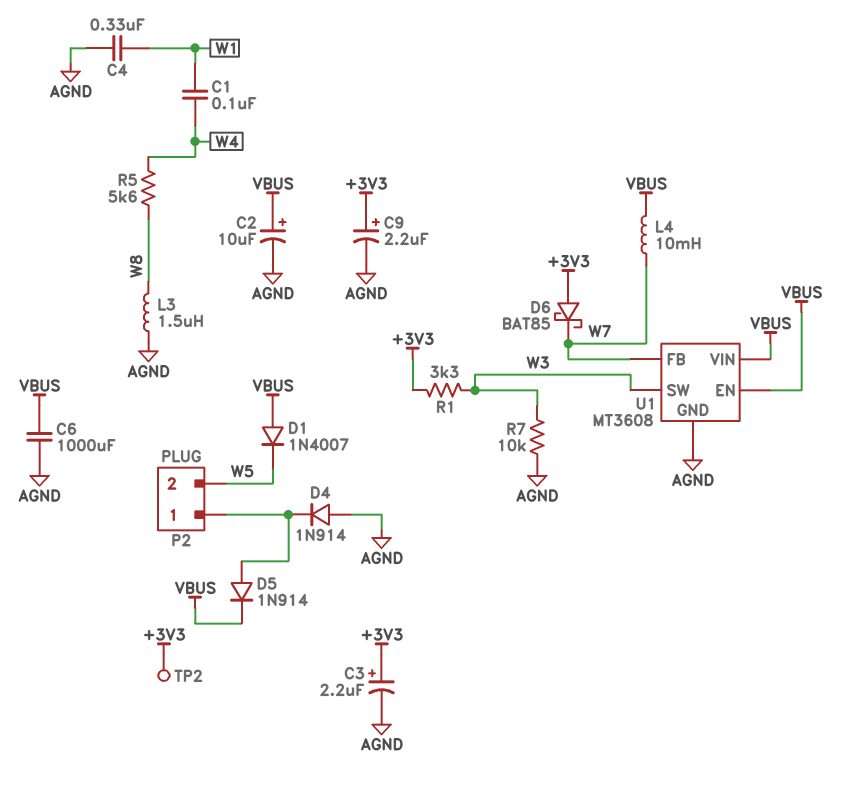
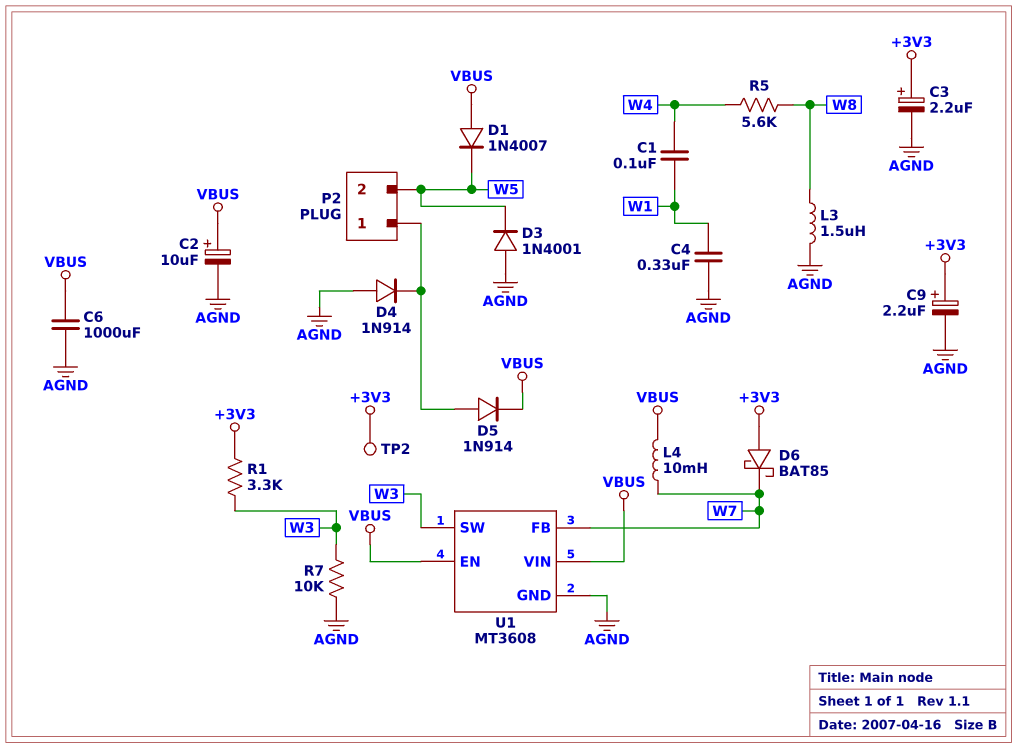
D3: none -> diode 1N4001 (A AGND, K W5)

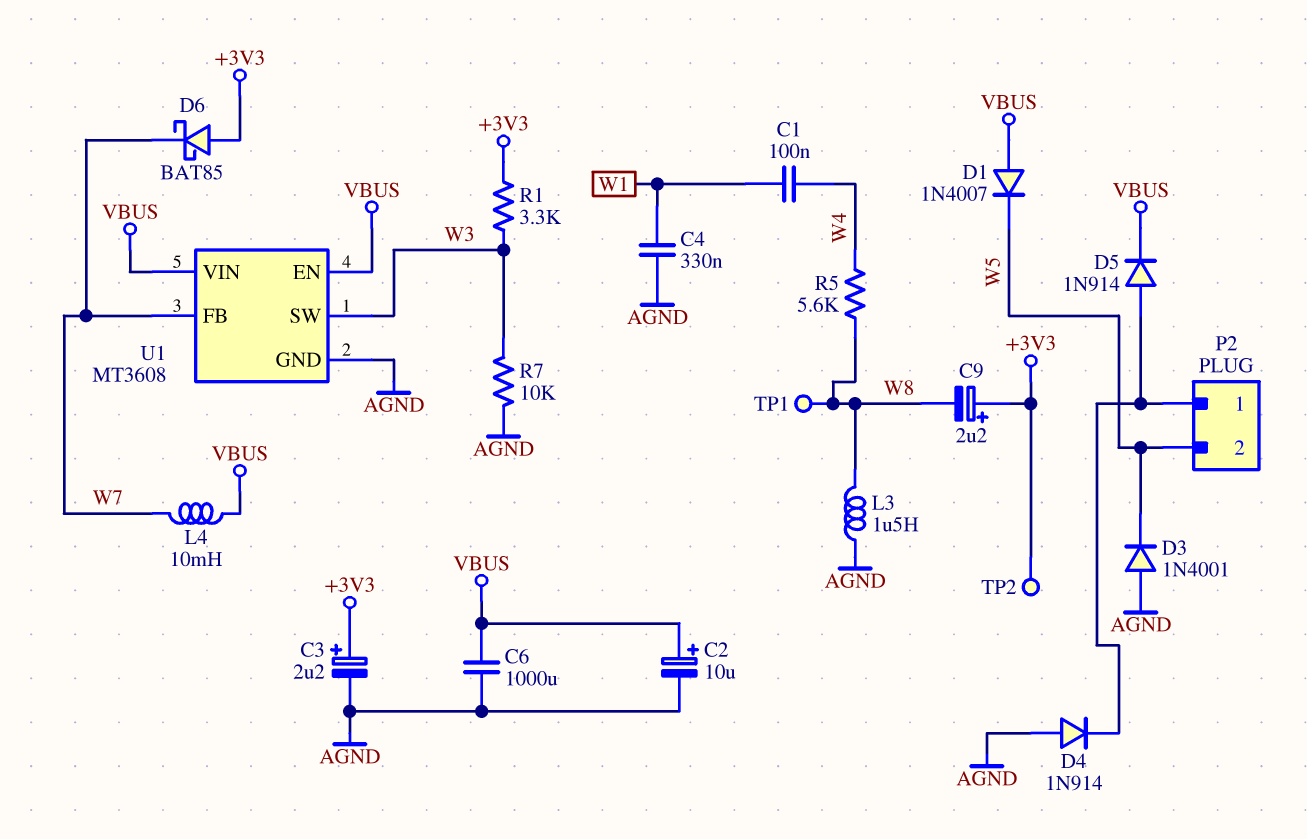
C9: 2.2uF (plus +3V3, minus AGND) -> 2.2uF (plus +3V3, minus W8)
TP1: none -> test point (W8)

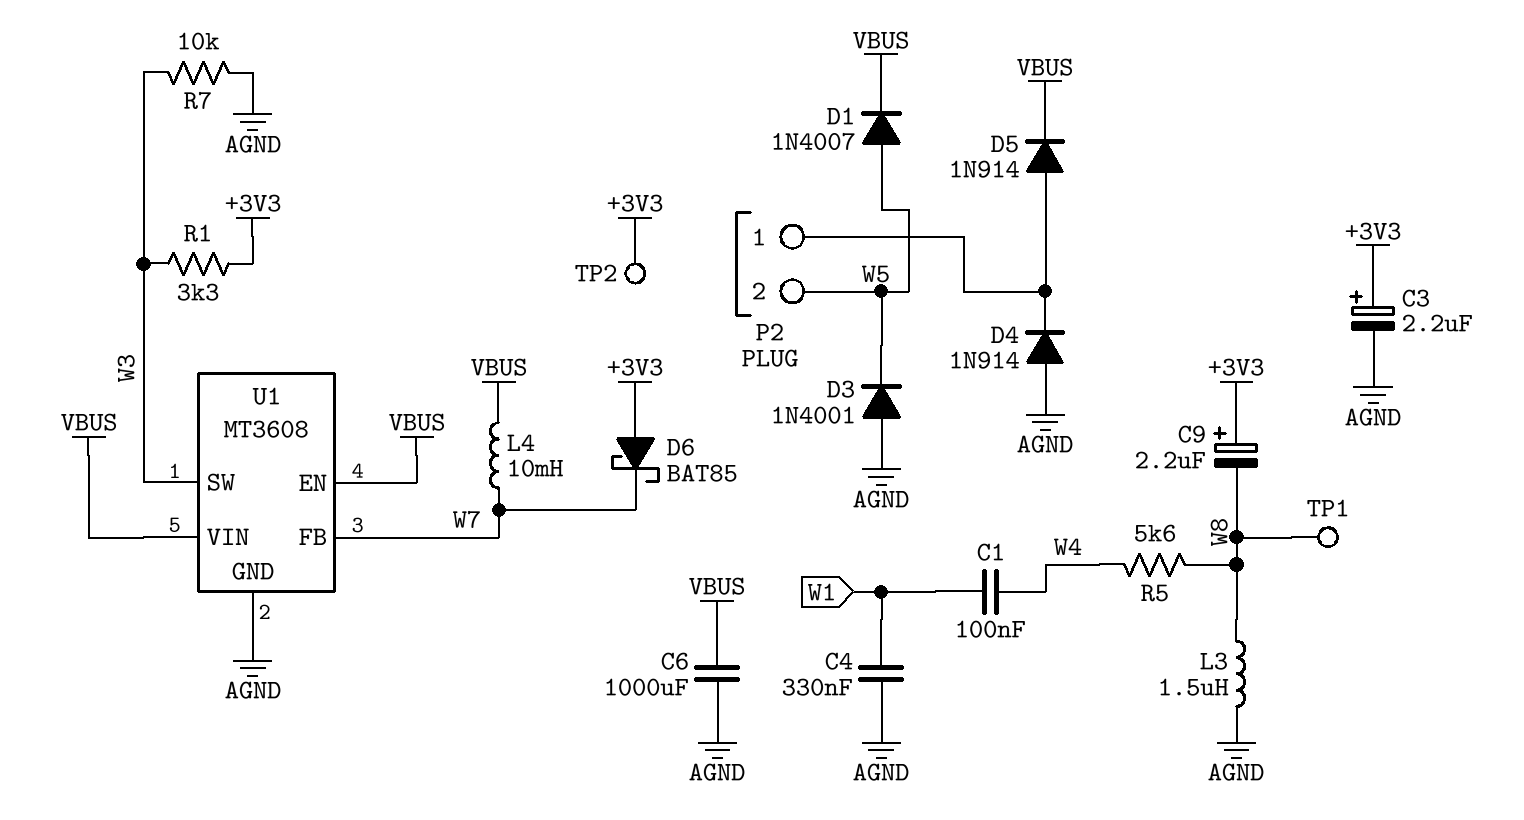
C2: 10uF (plus VBUS, minus AGND) -> none
D1: diode 1N4007 (A VBUS, K W5) -> diode 1N4007 (A W5, K VBUS)

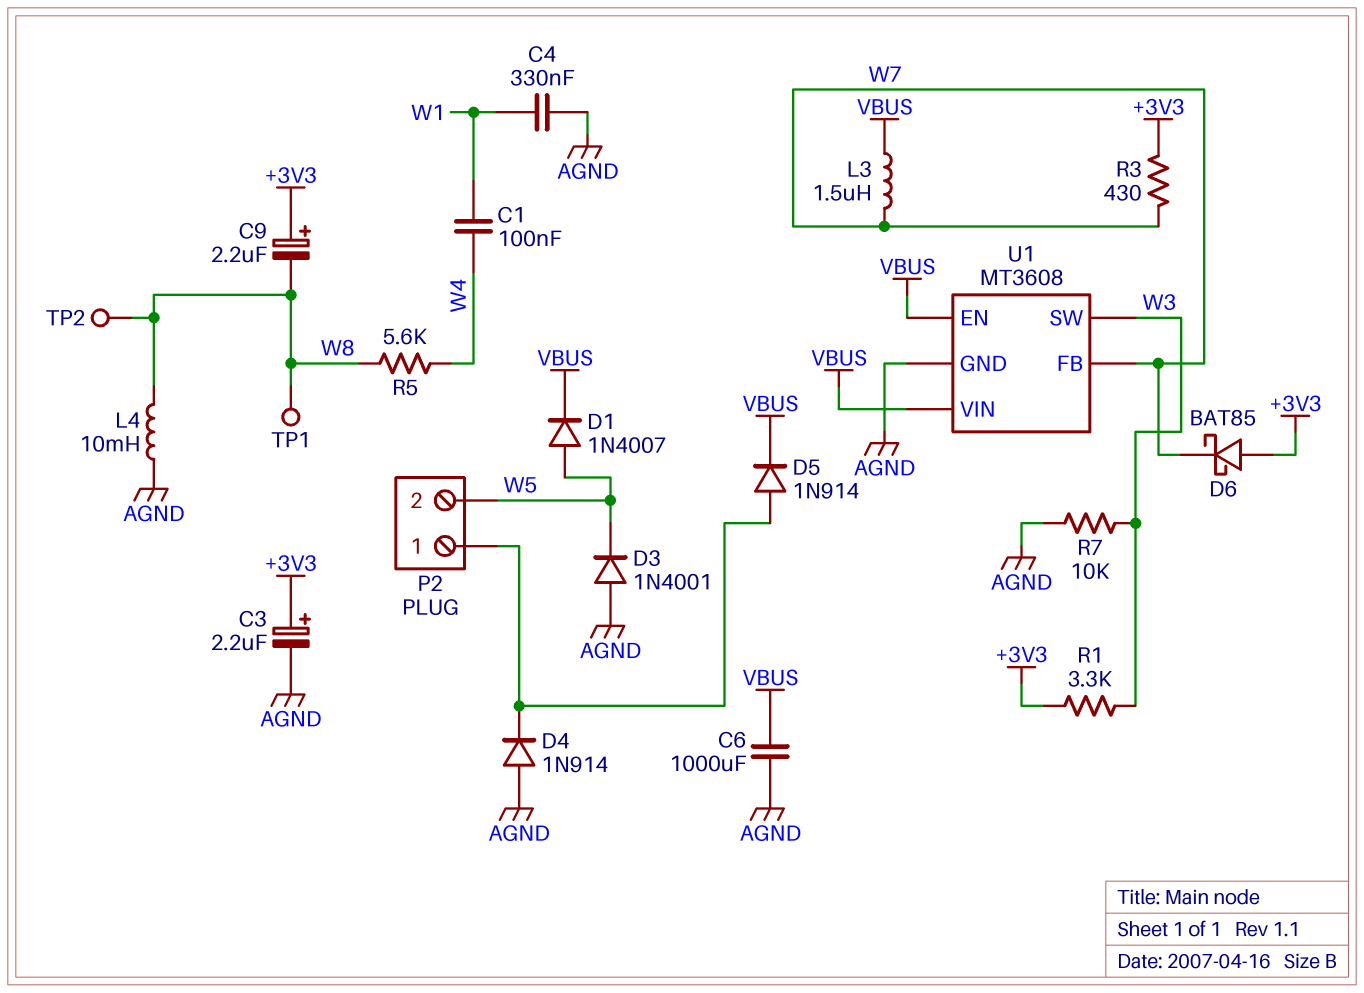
L3: 1.5uH (AGND, W8) -> 1.5uH (VBUS, W7)
L4: 10mH (VBUS, W7) -> 10mH (AGND, W8)
R3: none -> 430 (+3V3, W7)
TP2: test point (+3V3) -> test point (W8)

